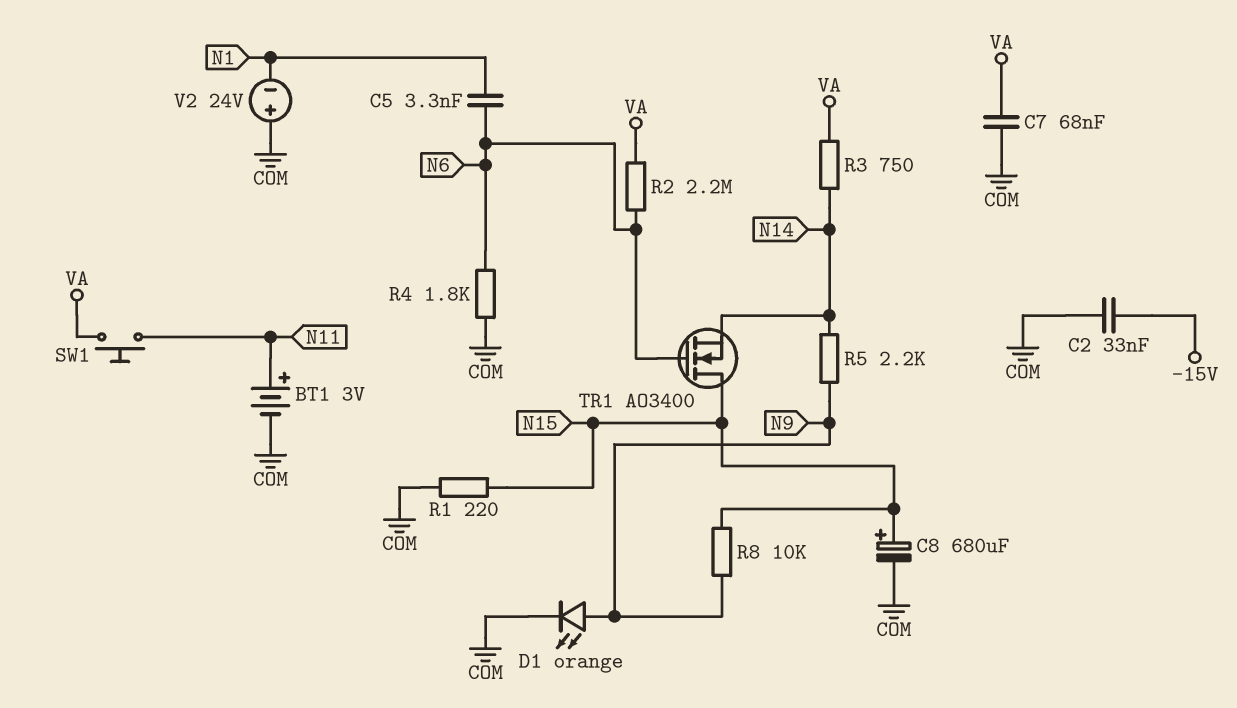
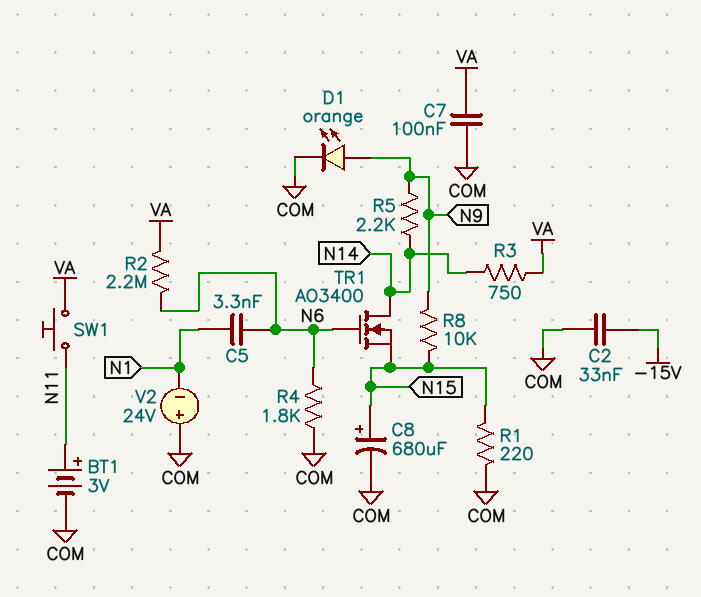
C7: 68nF (COM, VA) -> 100nF (COM, VA)
TR1: NMOS AO3400 (G N6, D N15, S N14) -> NMOS AO3400 (G N6, D N14, S N15)

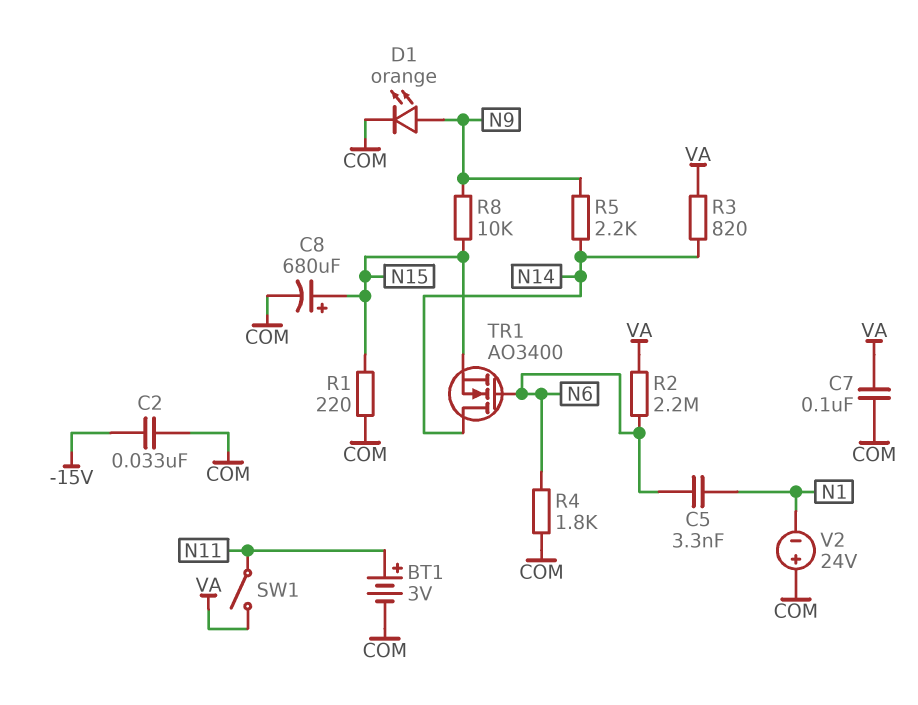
R3: 750 (N14, VA) -> 820 (N14, VA)
SW1: button (N11, VA) -> switch (N11, VA)

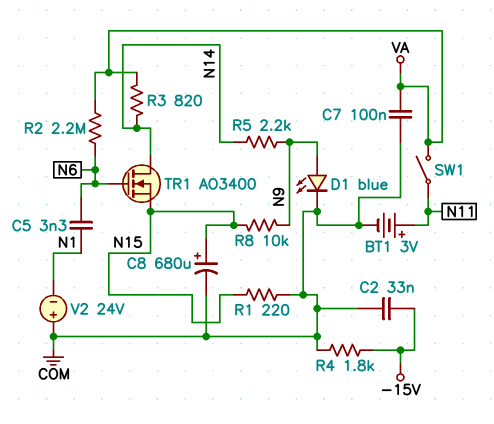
D1: LED orange (A N9, K COM) -> LED blue (A N9, K COM)
R4: 1.8k (COM, N6) -> 1.8k (-15V, COM)

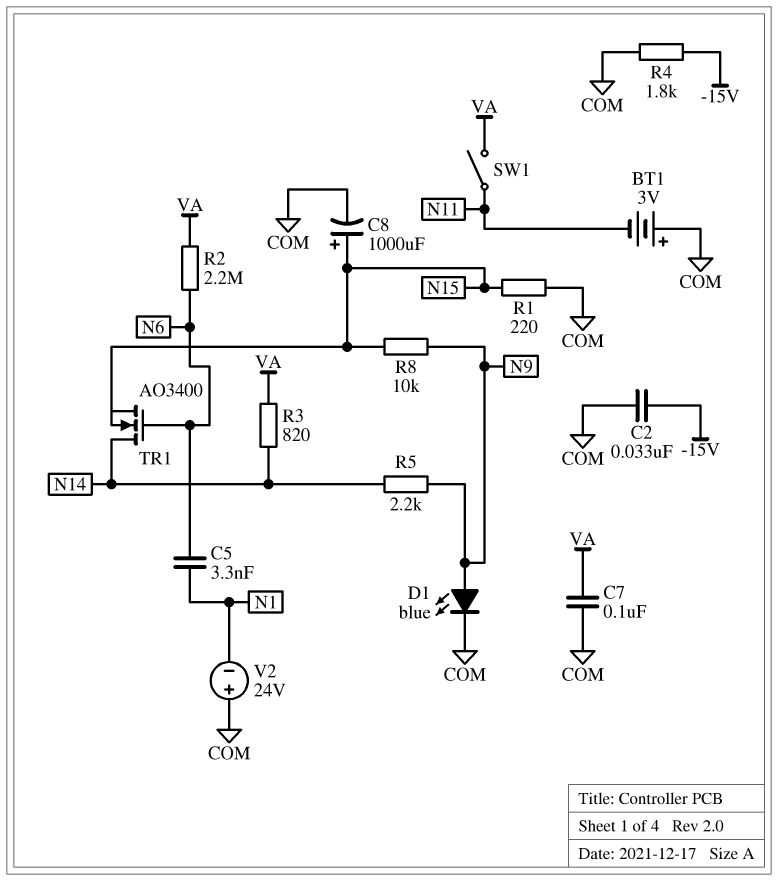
BT1: 3V (plus N11, minus COM) -> 3V (plus COM, minus N11)
C8: 680uF (plus N15, minus COM) -> 1000uF (plus N15, minus COM)

